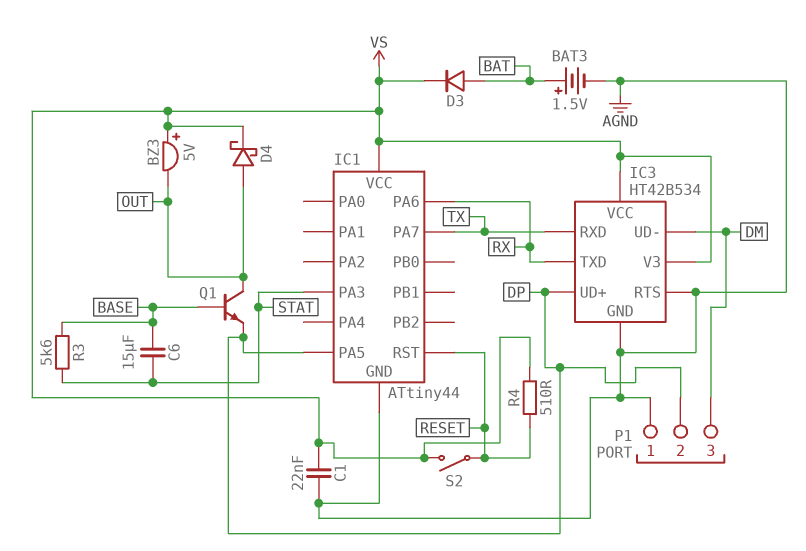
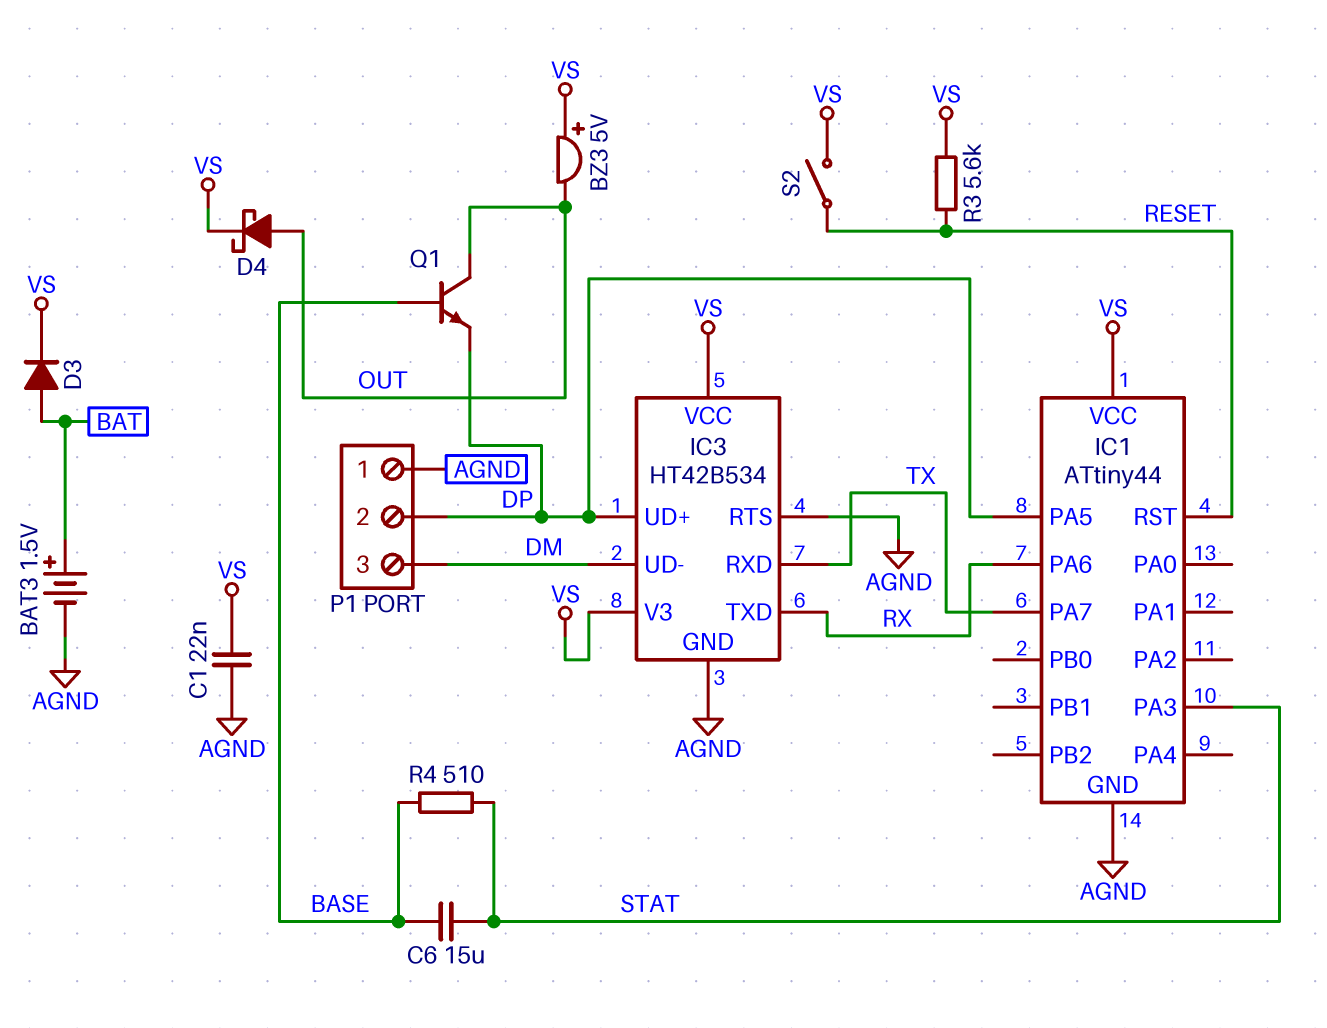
R3: 5.6k (BASE, STAT) -> 5.6k (RESET, VS)
R4: 510 (RESET, VS) -> 510 (BASE, STAT)

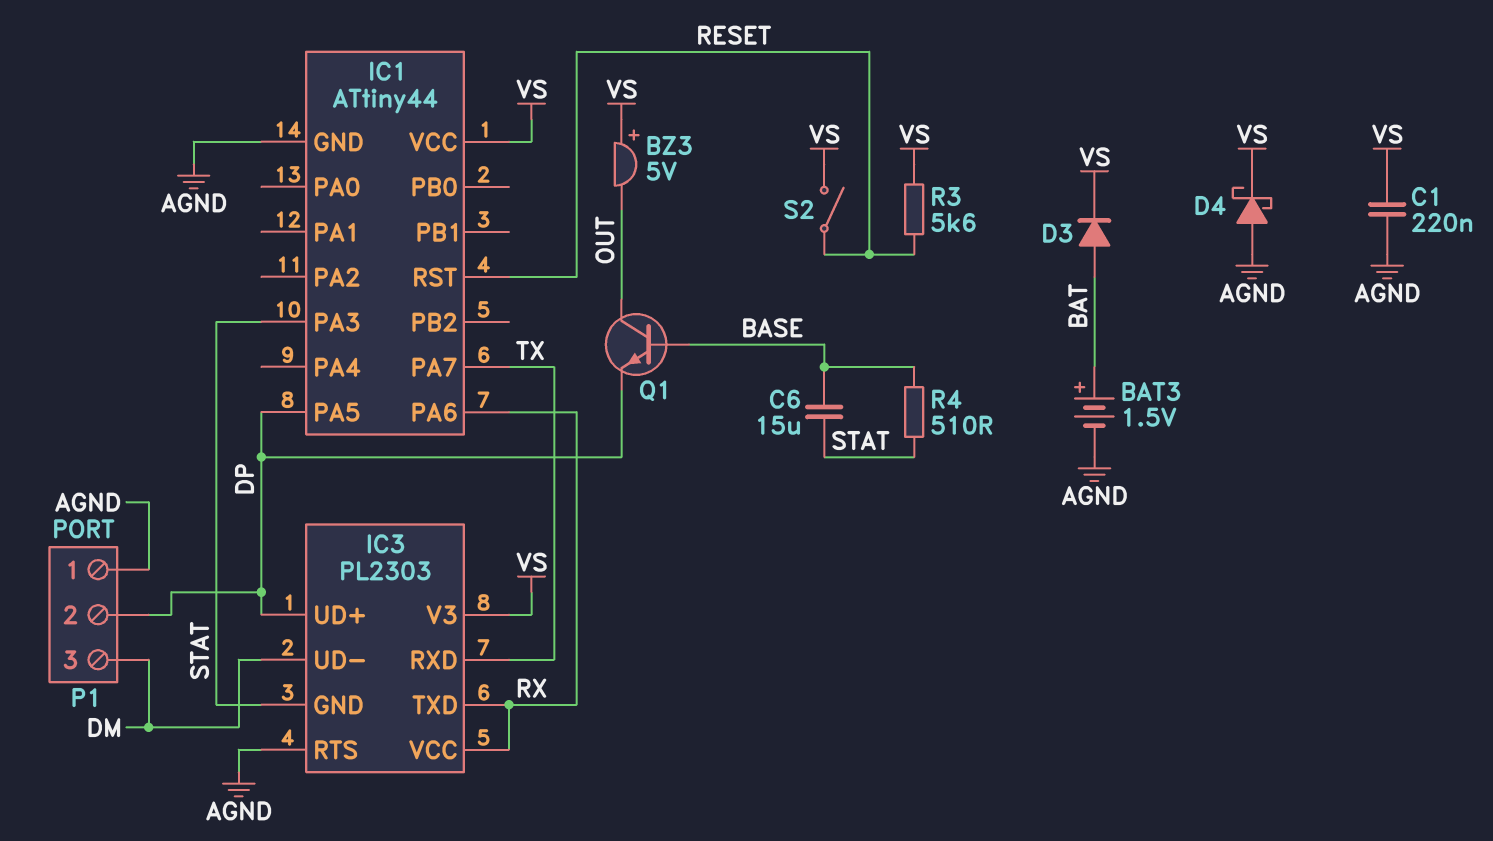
C1: 22nF (AGND, VS) -> 220nF (AGND, VS)
D4: schottky (A OUT, K VS) -> schottky (A AGND, K VS)
IC3: HT42B534 -> PL2303
IC3 pin GND: AGND -> STAT
IC3 pin VCC: VS -> RX

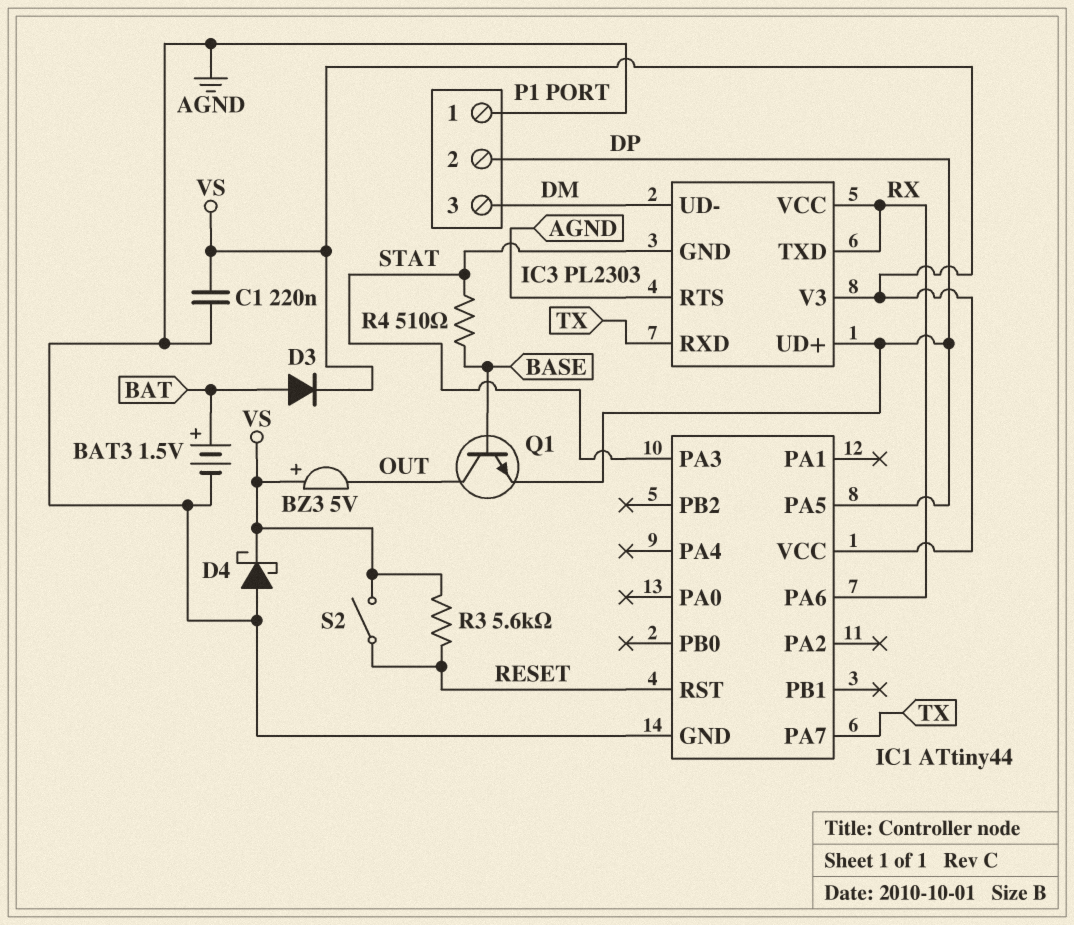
C6: 15uF (BASE, STAT) -> none

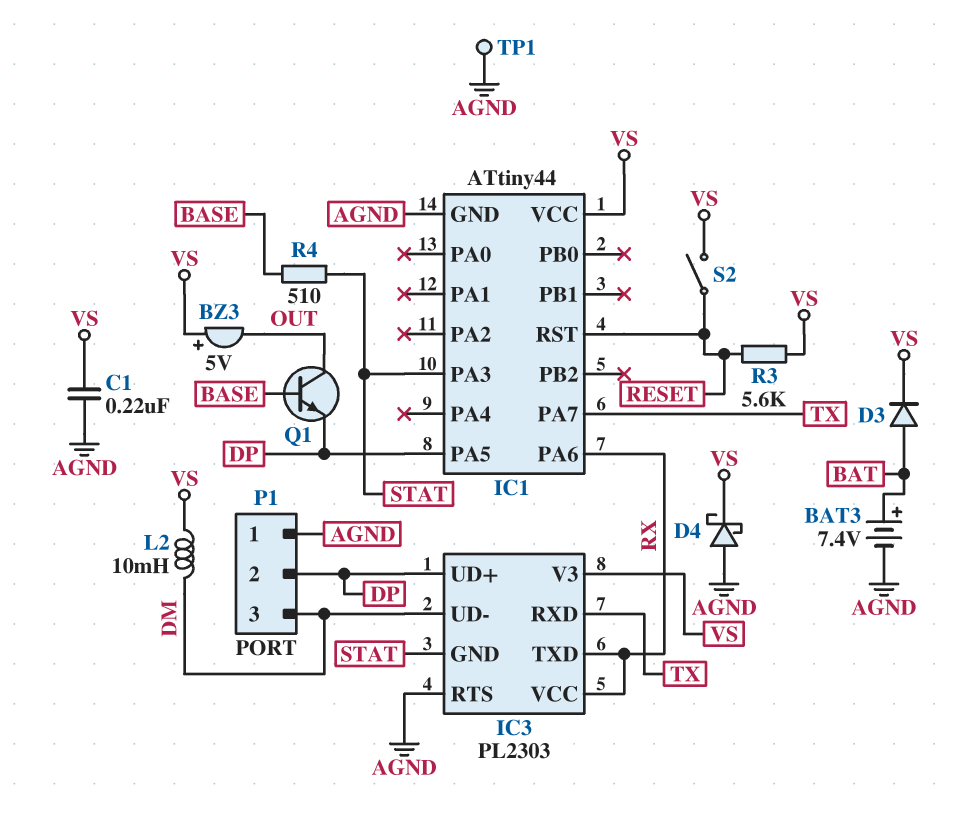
BAT3: 1.5V (plus BAT, minus AGND) -> 7.4V (plus BAT, minus AGND)
L2: none -> 10mH (DM, VS)
TP1: none -> test point (AGND)

